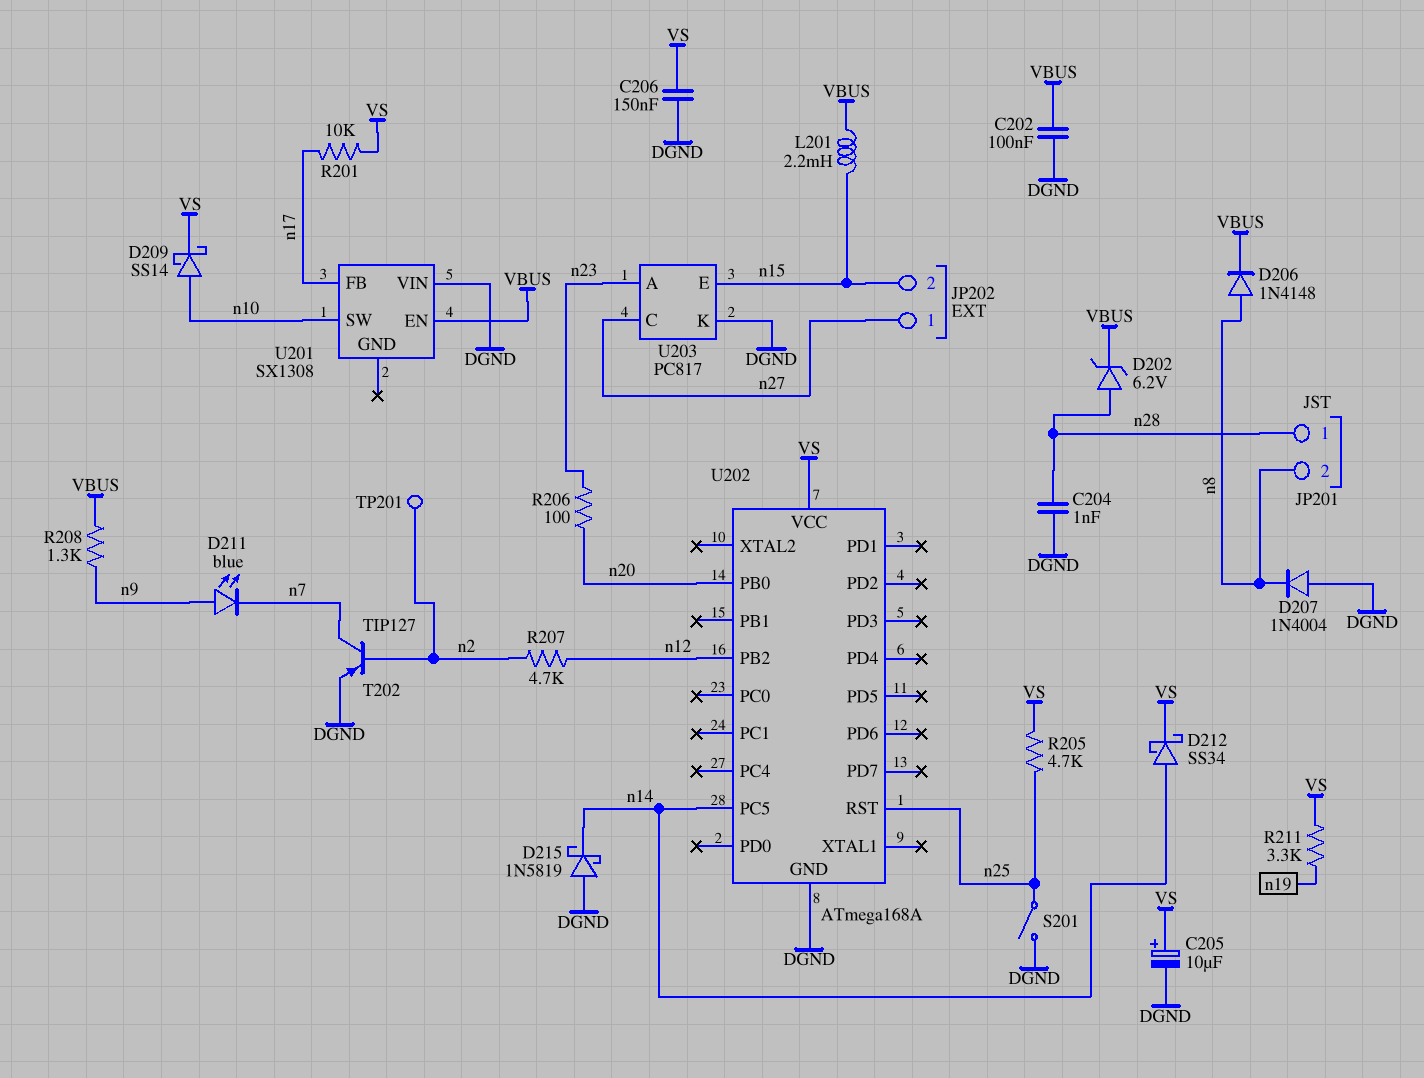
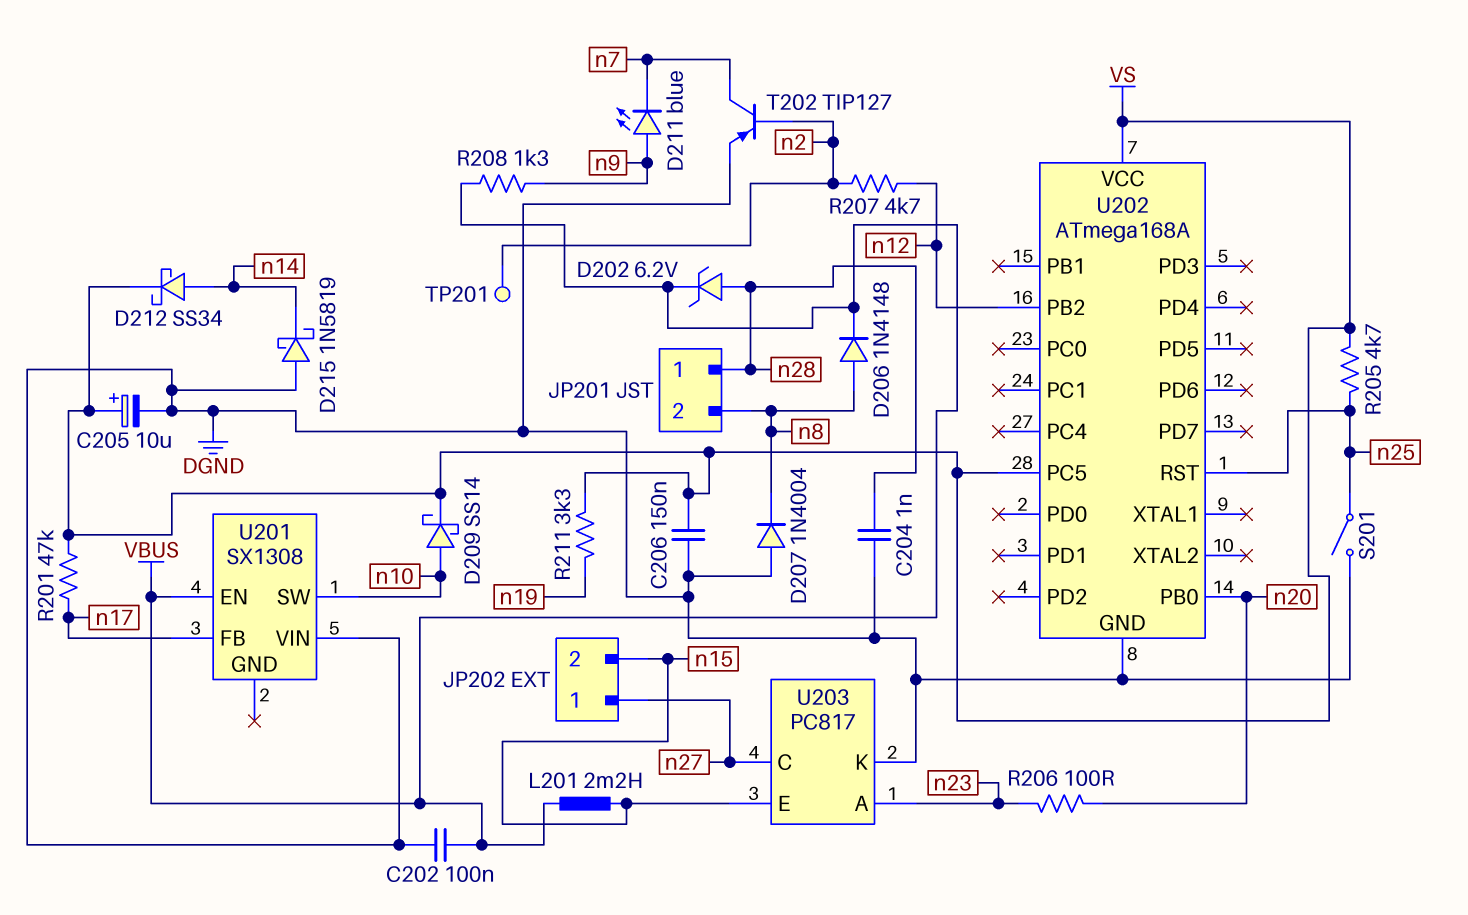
R201: 10k (VS, n17) -> 47k (VS, n17)
U202 pin PC5: n14 -> VS

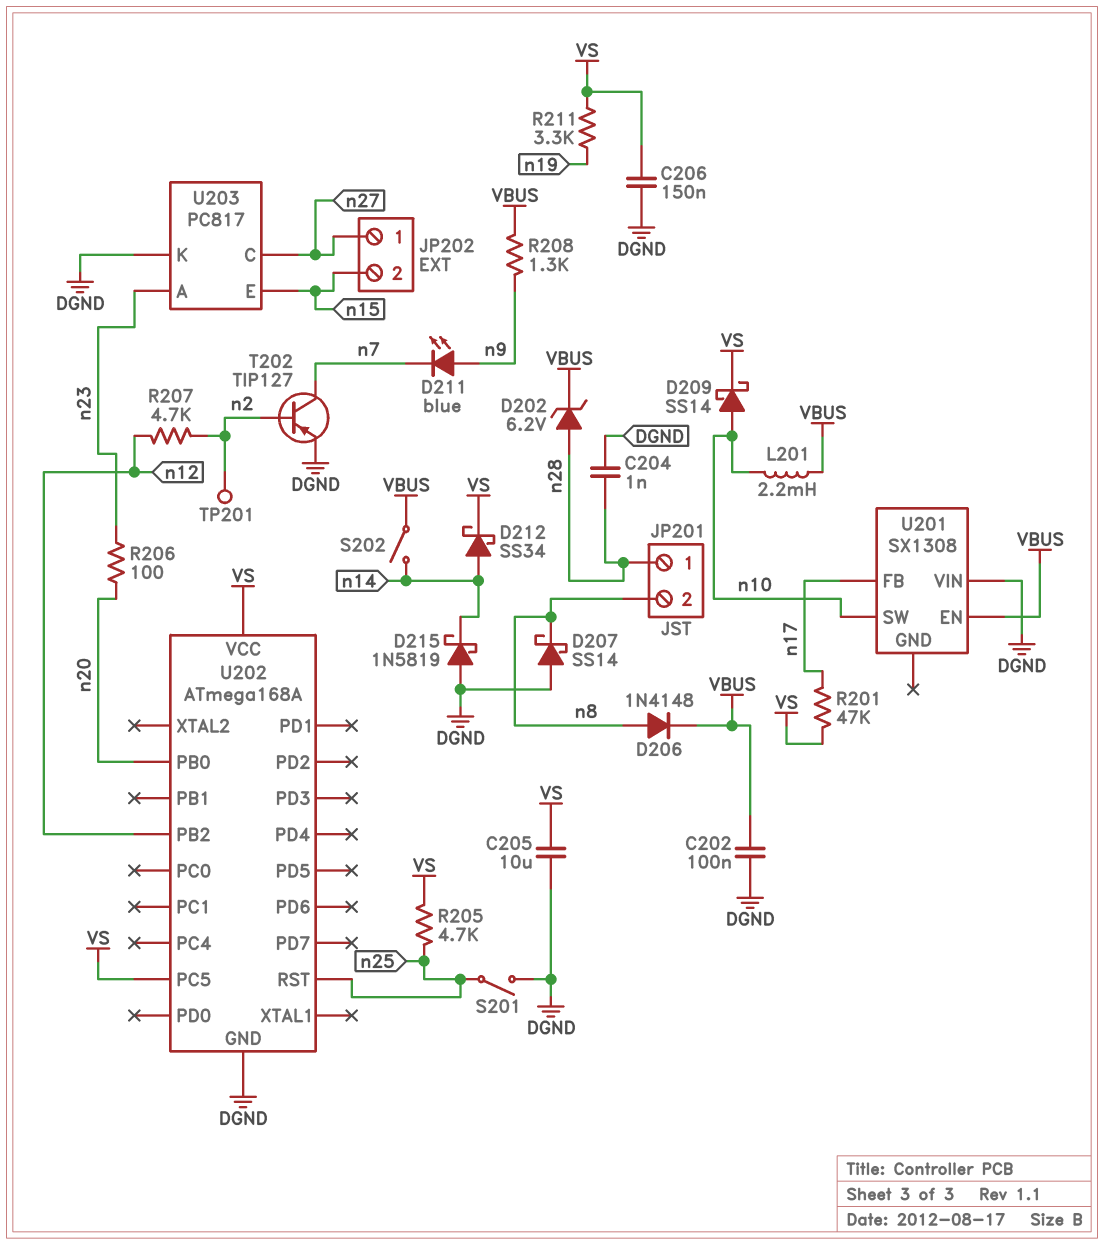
C205: 10uF (plus VS, minus DGND) -> 10uF (DGND, VS)
D207: diode 1N4004 (A DGND, K n8) -> schottky SS14 (A DGND, K n8)
L201: 2.2mH (VBUS, n15) -> 2.2mH (VBUS, n10)
S202: none -> switch (VBUS, n14)

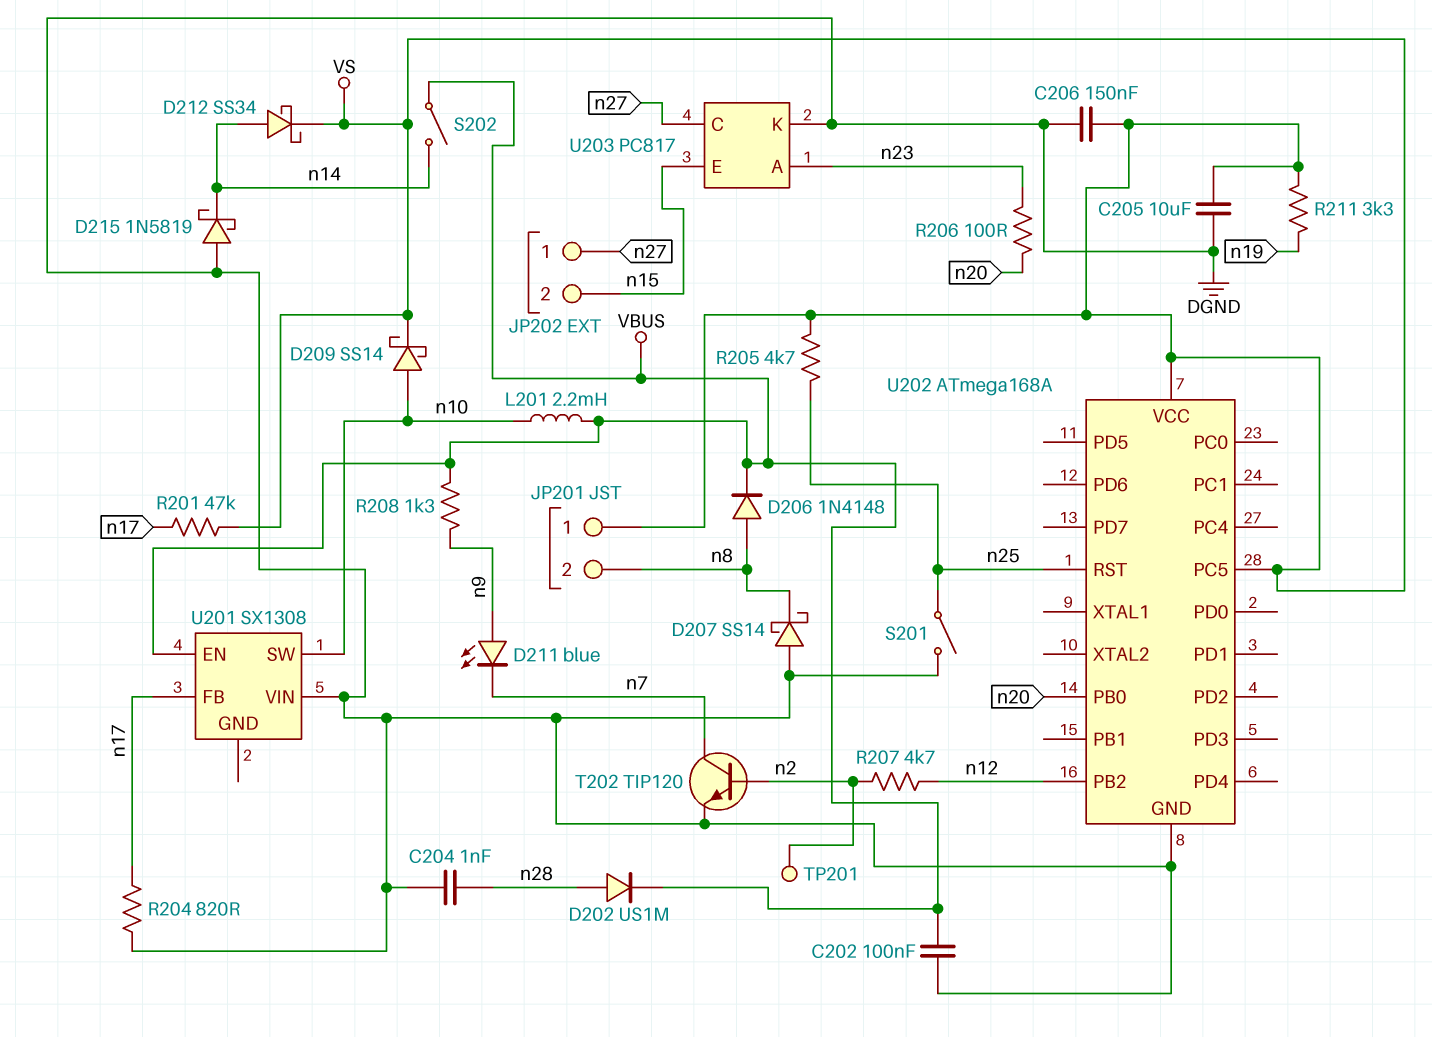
D202: zener 6.2V (A n28, K VBUS) -> diode US1M (A n28, K VBUS)
JP201 pin 1: n28 -> VS
R204: none -> 820 (DGND, n17)
T202: PNP TIP127 (B n2, C n7, E DGND) -> NPN TIP120 (B n2, C n7, E DGND)

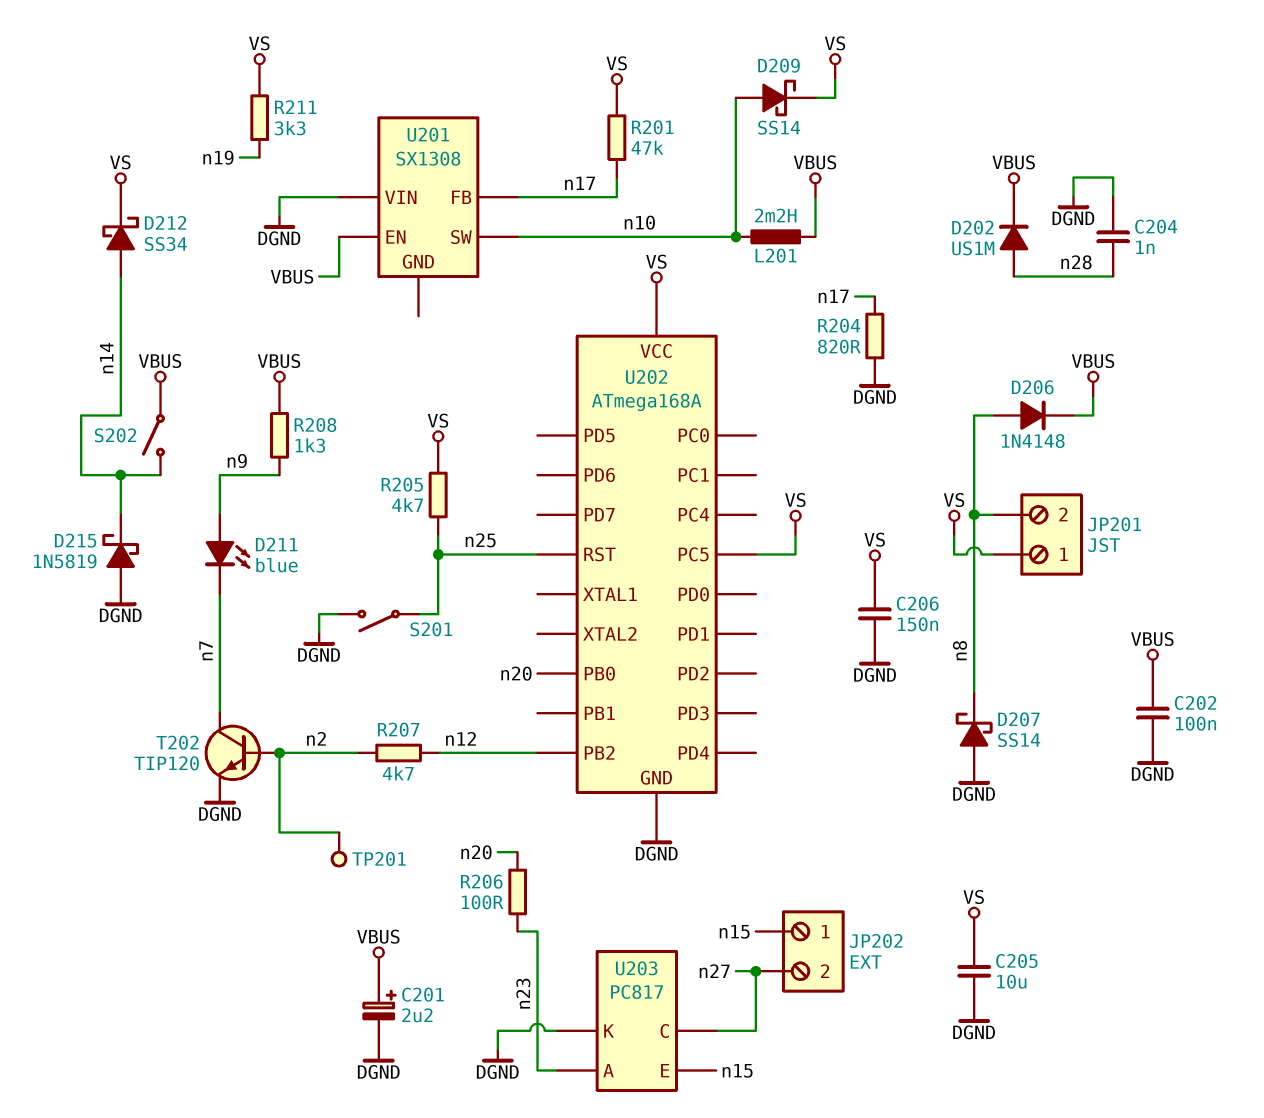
C201: none -> 2.2uF (plus VBUS, minus DGND)
JP202 pin 1: n27 -> n15
JP202 pin 2: n15 -> n27

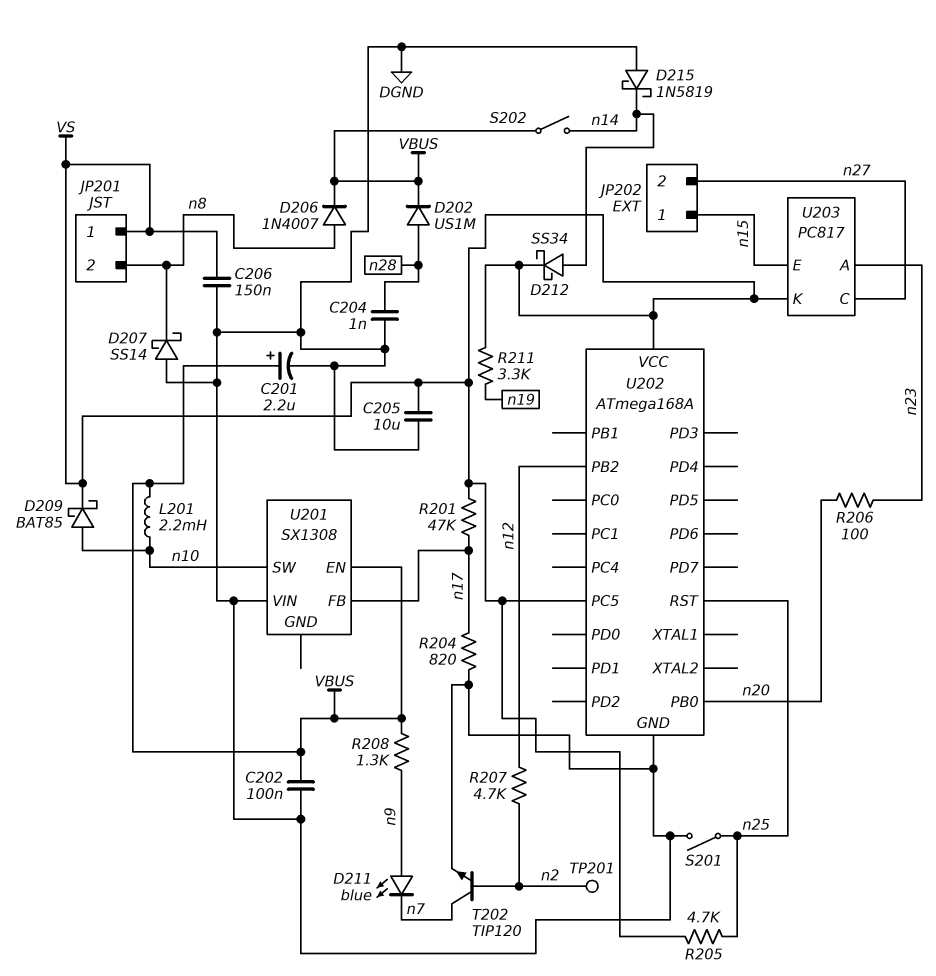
D206: diode 1N4148 (A n8, K VBUS) -> diode 1N4007 (A n8, K VBUS)
D209: schottky SS14 (A n10, K VS) -> schottky BAT85 (A n10, K VS)
U203 pin K: DGND -> VS

